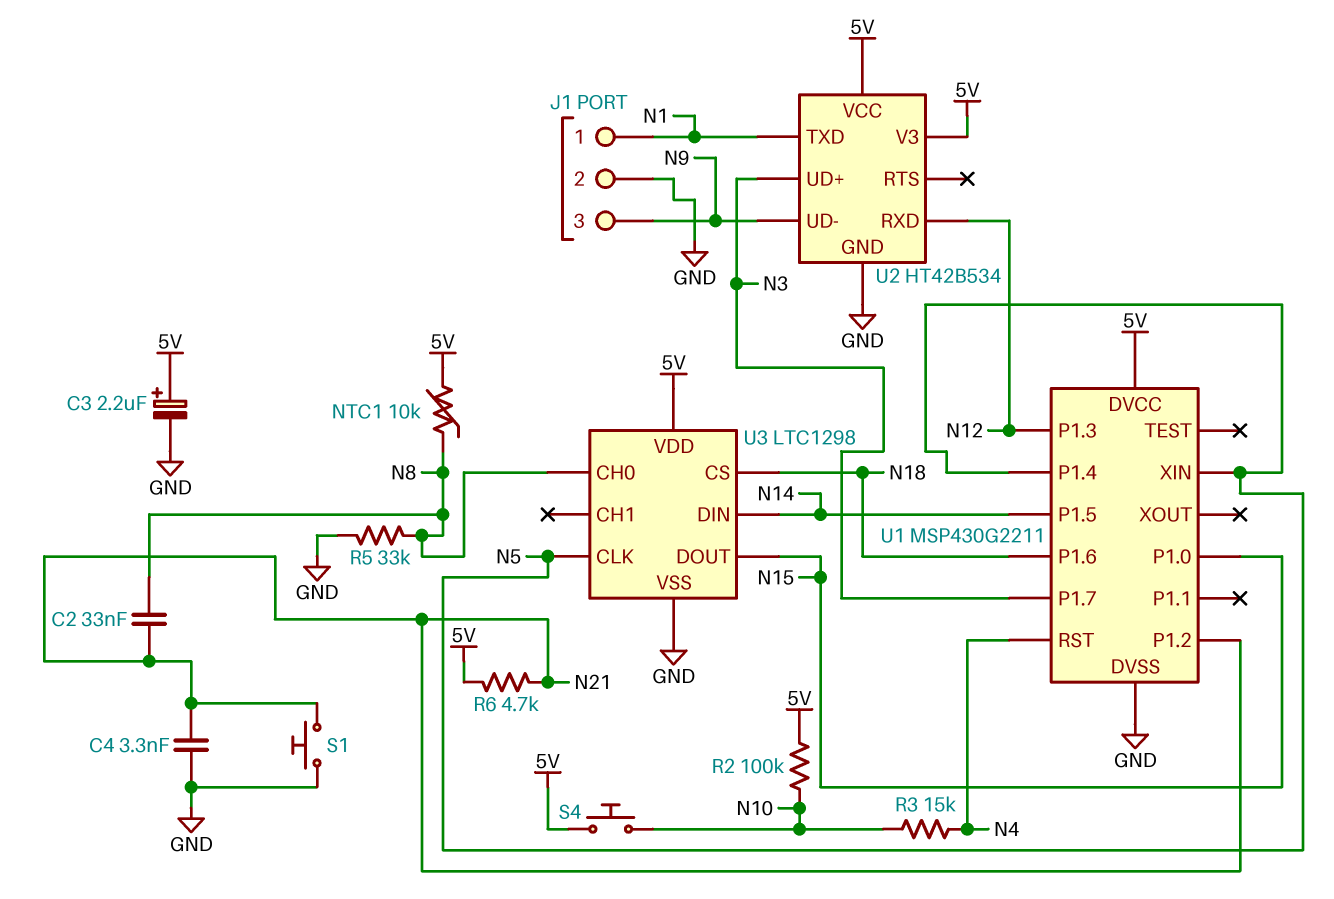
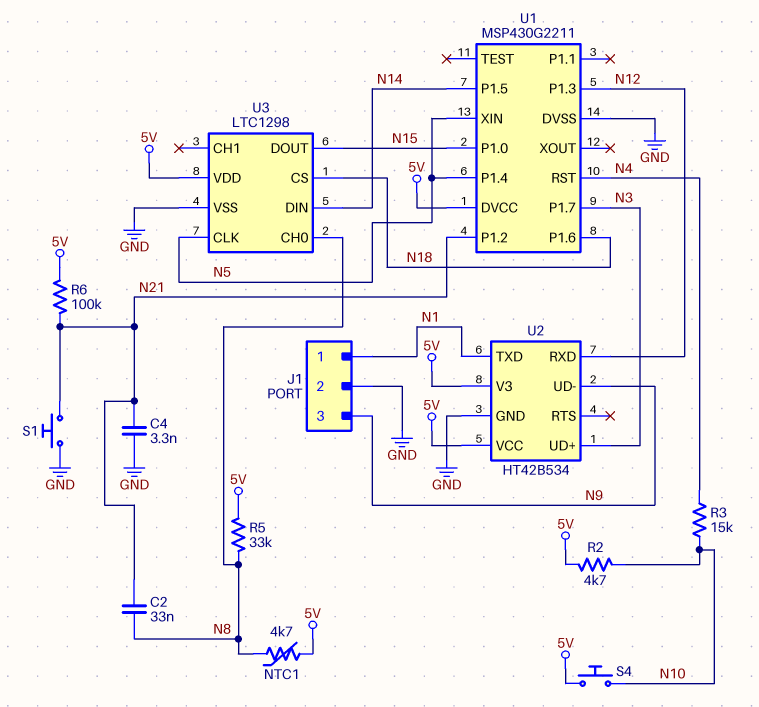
C3: 2.2uF (plus 5V, minus GND) -> none
NTC1: 10k (5V, N8) -> 4.7k (5V, N8)
R2: 100k (5V, N10) -> 4.7k (5V, N10)
R5: 33k (GND, N8) -> 33k (5V, N8)
R6: 4.7k (5V, N21) -> 100k (5V, N21)

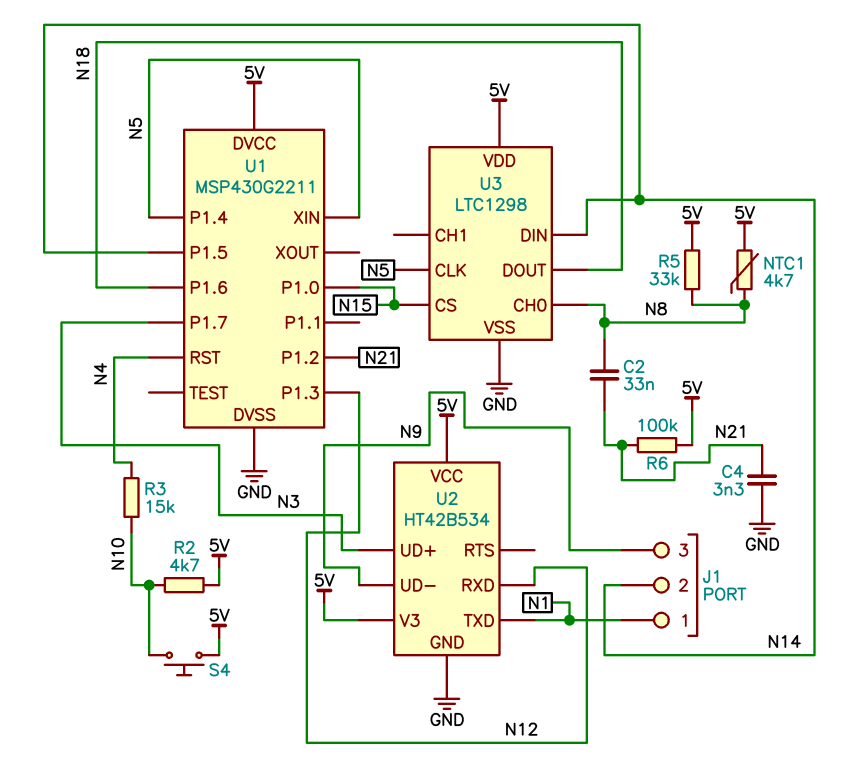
J1 pin 2: GND -> N14
S1: button (GND, N21) -> none
U3 pin CS: N18 -> N15
U3 pin DOUT: N15 -> N18

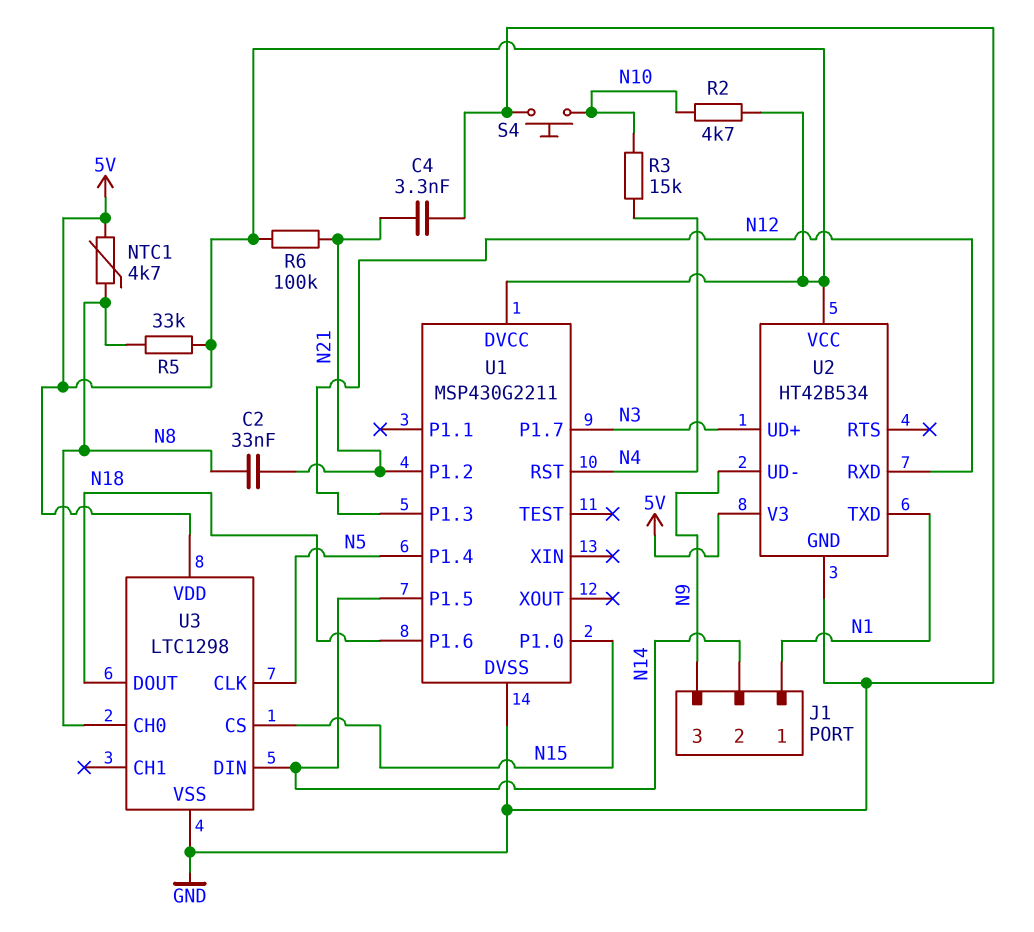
S4: button (5V, N10) -> button (GND, N10)
U1 pin XIN: N5 -> none

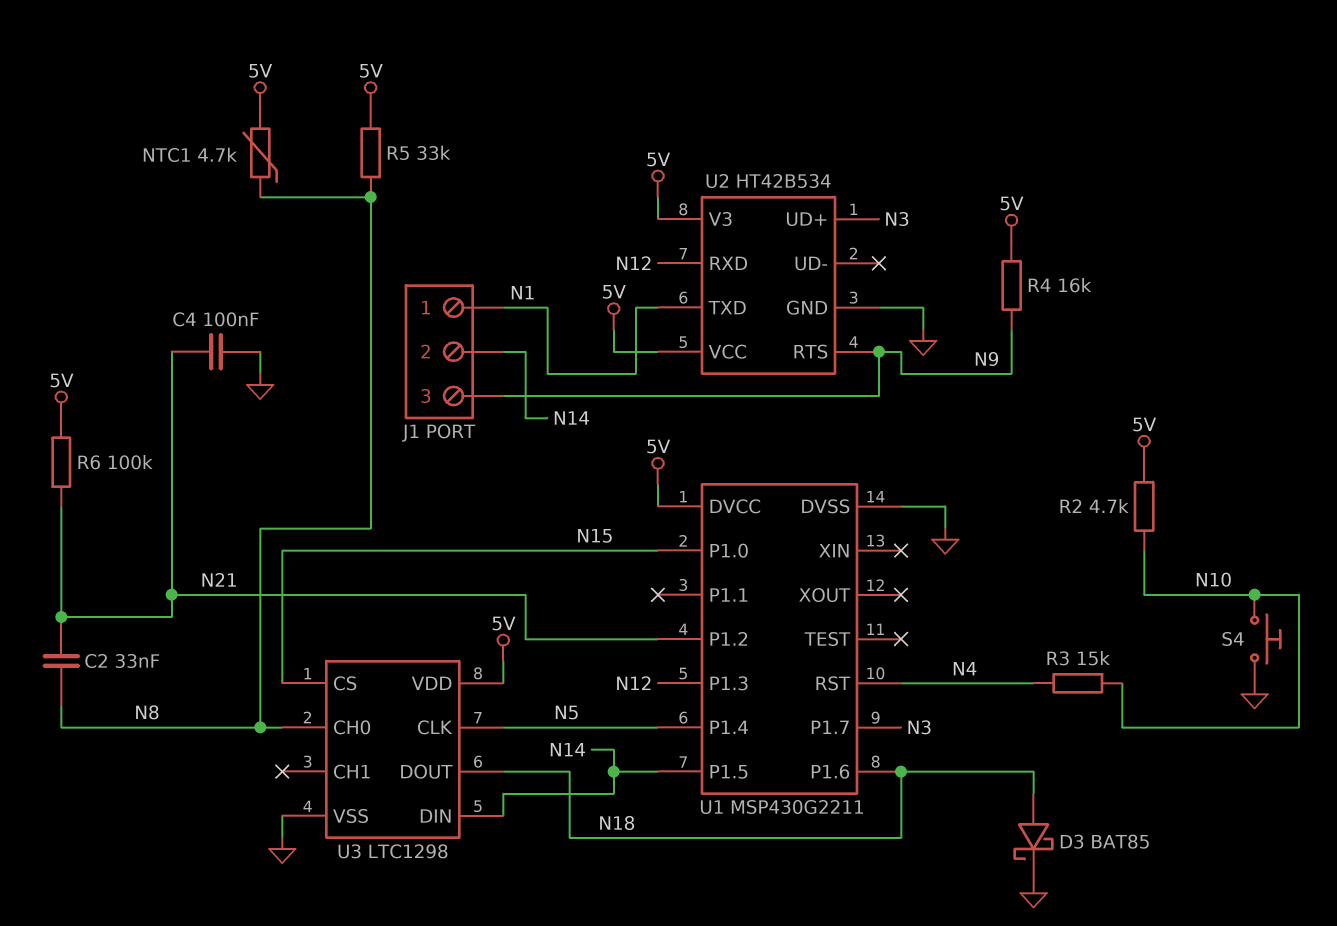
C4: 3.3nF (GND, N21) -> 100nF (GND, N21)
D3: none -> schottky BAT85 (A N18, K GND)
R4: none -> 16k (5V, N9)
U2 pin RTS: none -> N9
U2 pin UD-: N9 -> none

